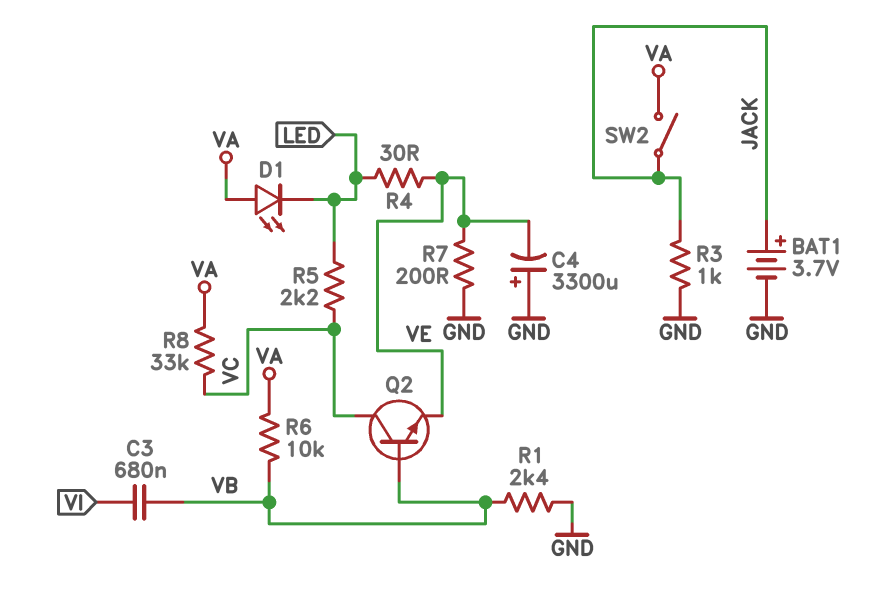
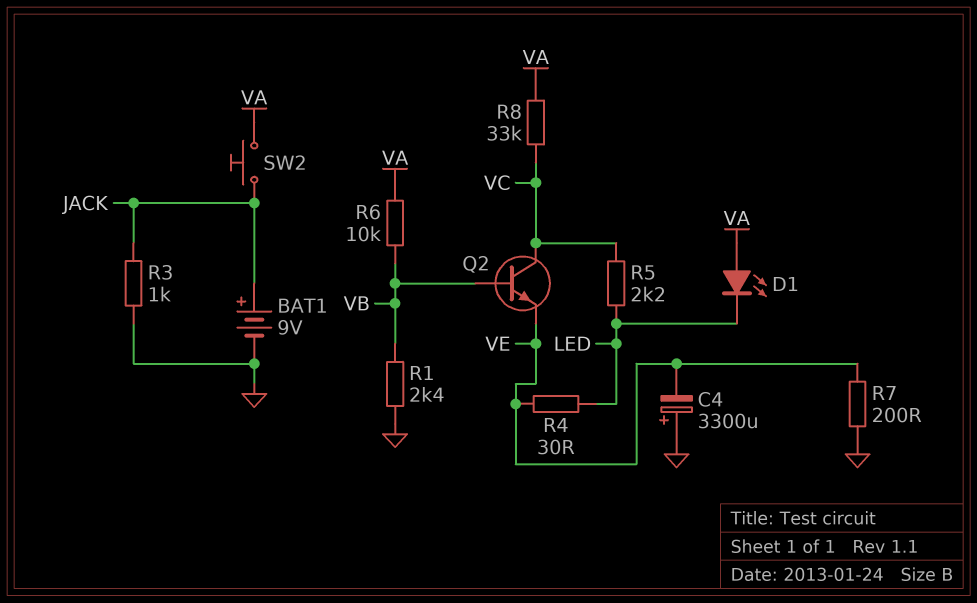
BAT1: 3.7V (plus JACK, minus GND) -> 9V (plus JACK, minus GND)
C3: 680nF (VB, VI) -> none
SW2: switch (JACK, VA) -> button (JACK, VA)

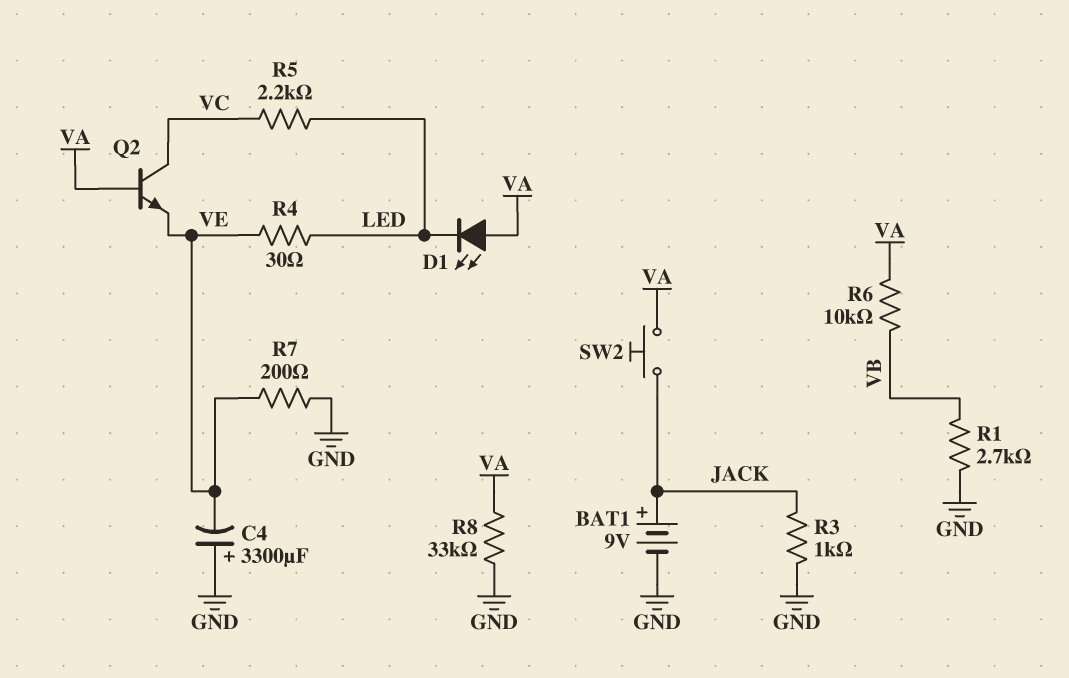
Q2: NPN (B VB, C VC, E VE) -> NPN (B VA, C VC, E VE)
R1: 2.4k (GND, VB) -> 2.7k (GND, VB)
R8: 33k (VA, VC) -> 33k (GND, VA)

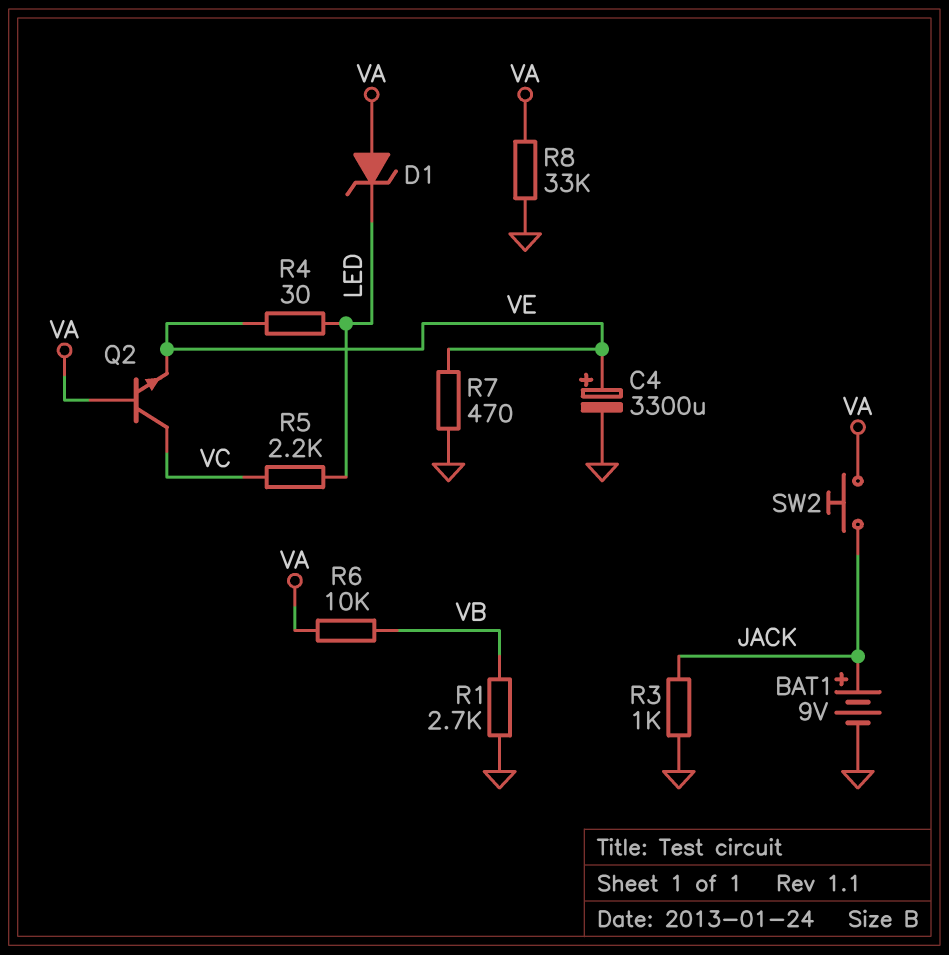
C4: 3300uF (plus GND, minus VE) -> 3300uF (plus VE, minus GND)
D1: LED (A VA, K LED) -> zener (A VA, K LED)
R7: 200 (GND, VE) -> 470 (GND, VE)

